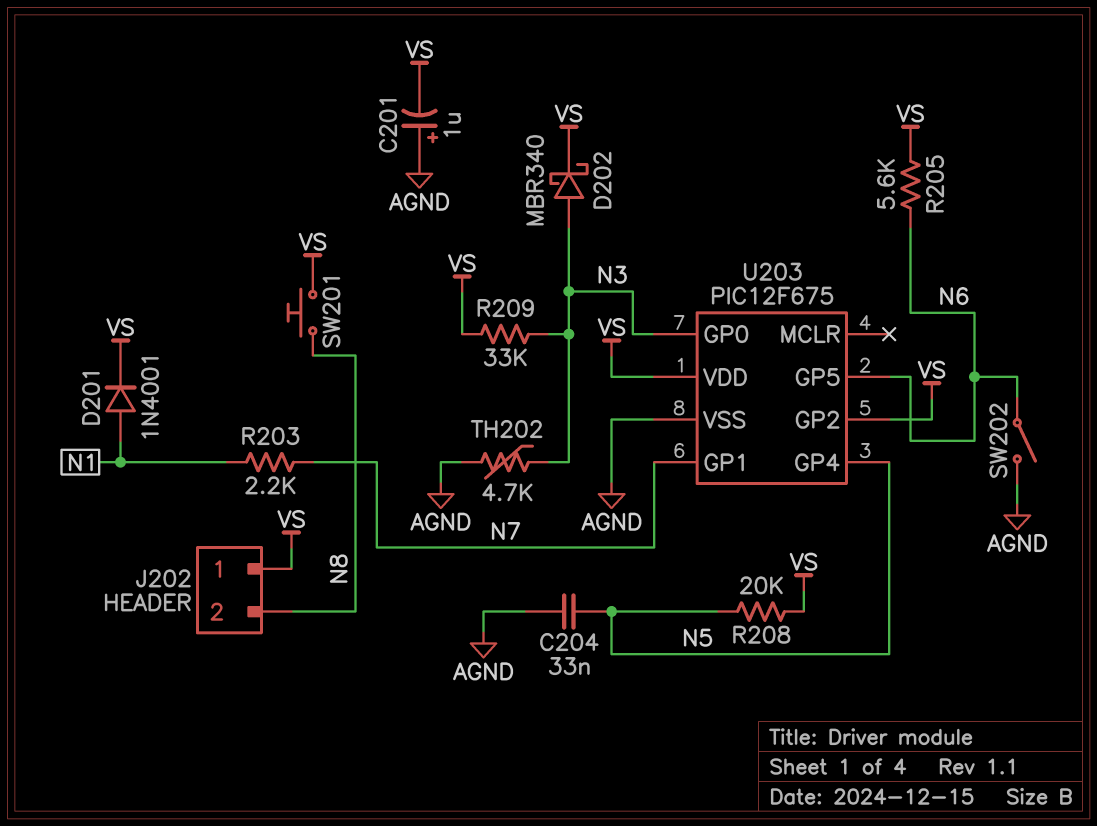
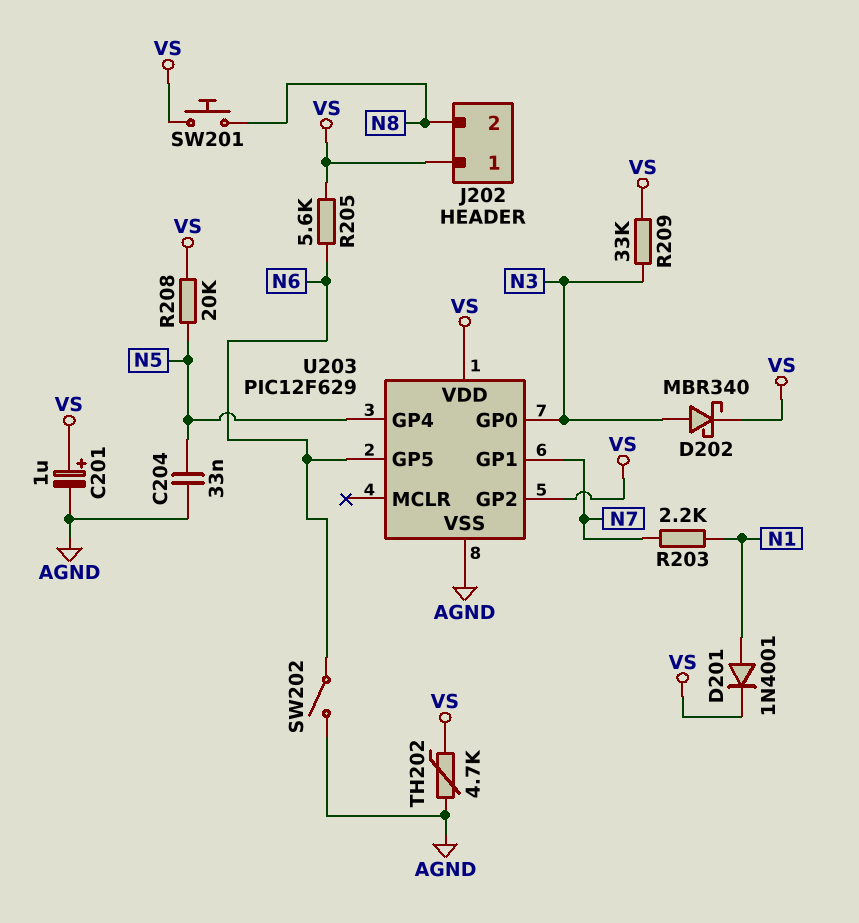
C201: 1uF (plus AGND, minus VS) -> 1uF (plus VS, minus AGND)
TH202: 4.7k (AGND, N3) -> 4.7k (AGND, VS)
U203: PIC12F675 -> PIC12F629

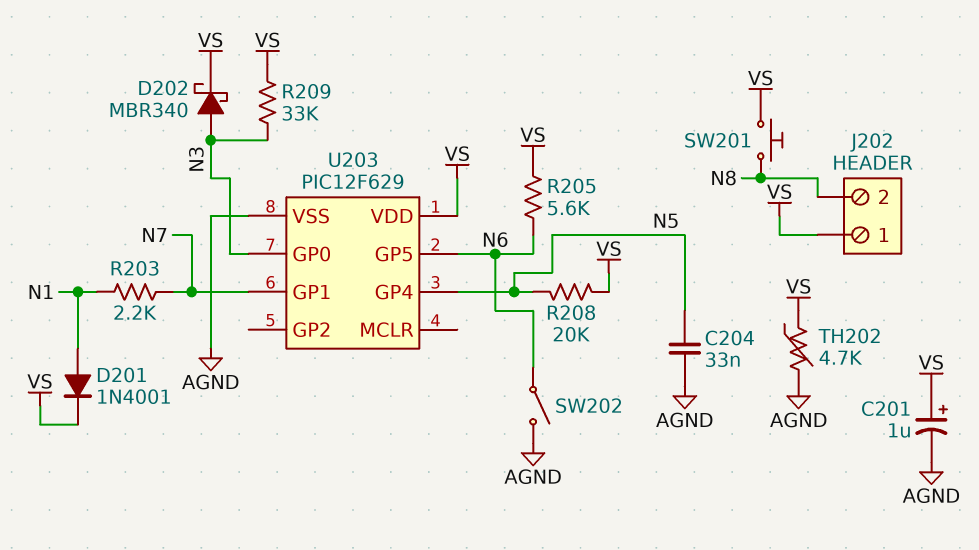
U203 pin GP2: VS -> none

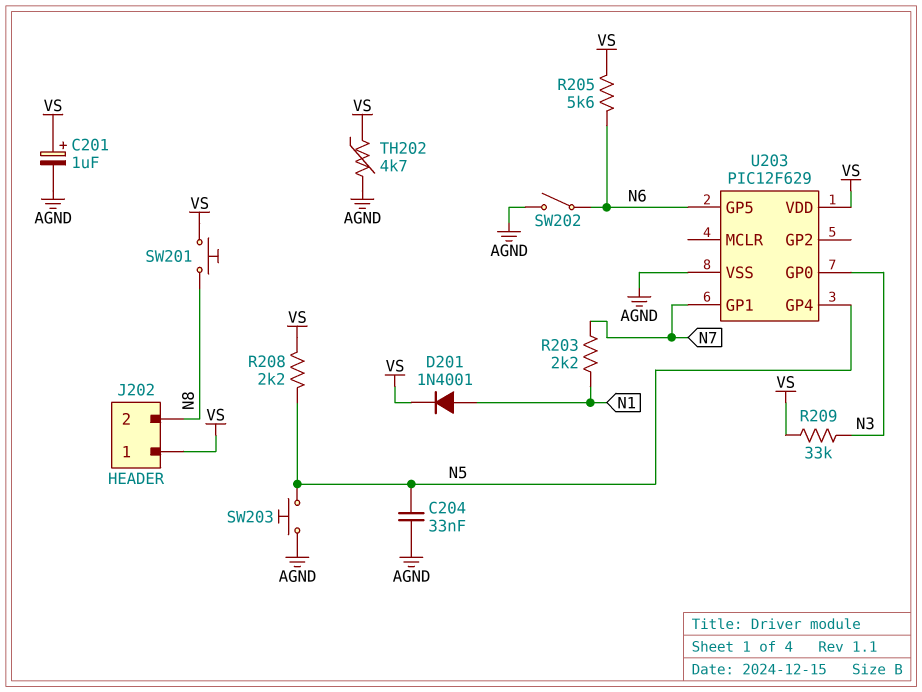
D202: schottky MBR340 (A N3, K VS) -> none
R208: 20k (N5, VS) -> 2.2k (N5, VS)
SW203: none -> button (AGND, N5)

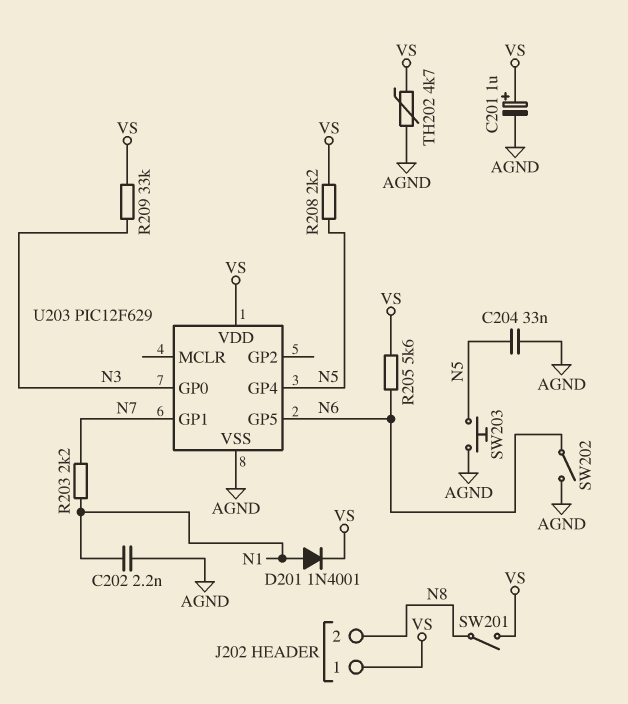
C202: none -> 2.2nF (AGND, N1)
SW201: button (N8, VS) -> switch (N8, VS)

